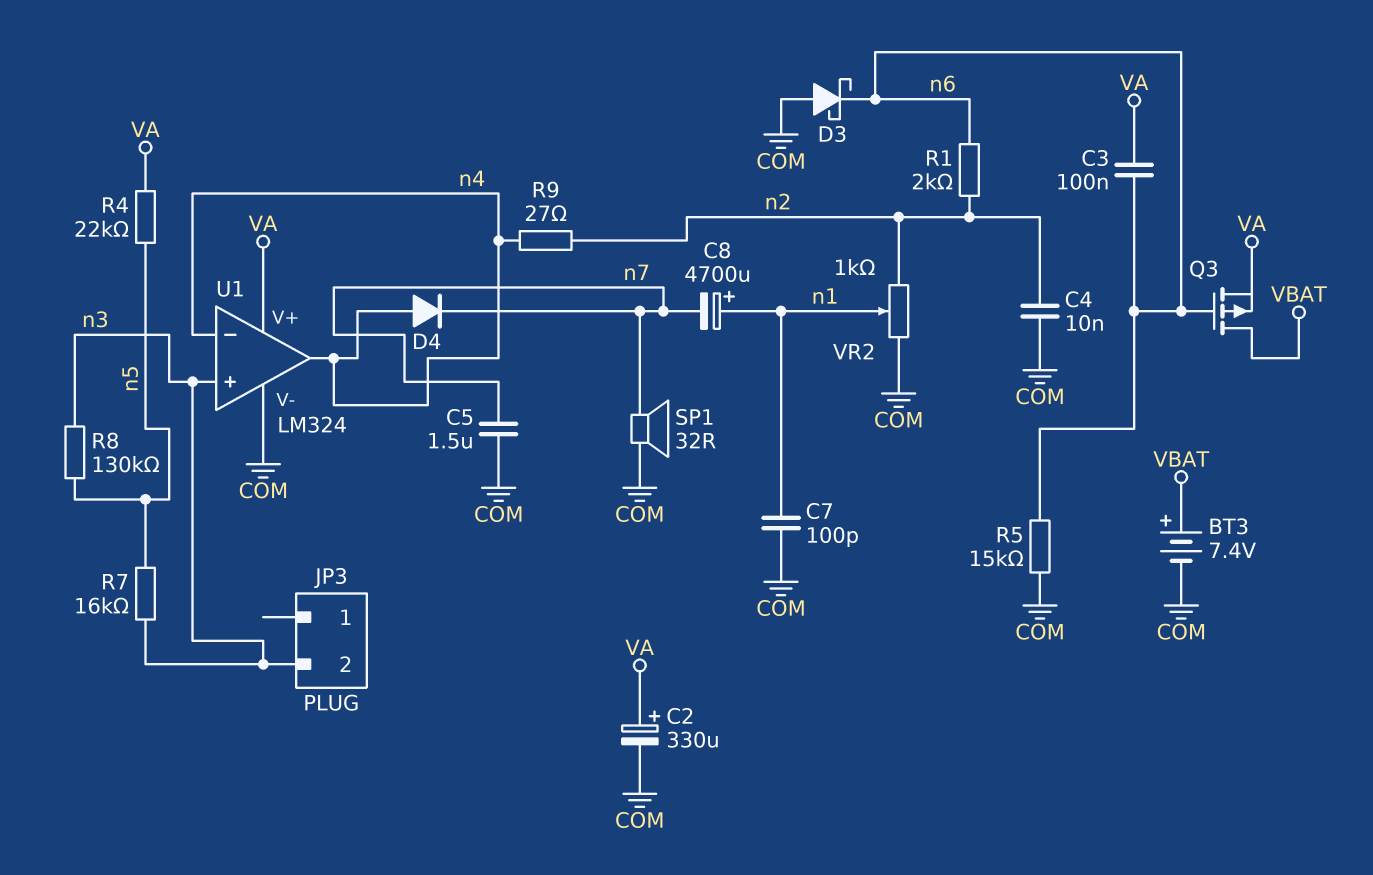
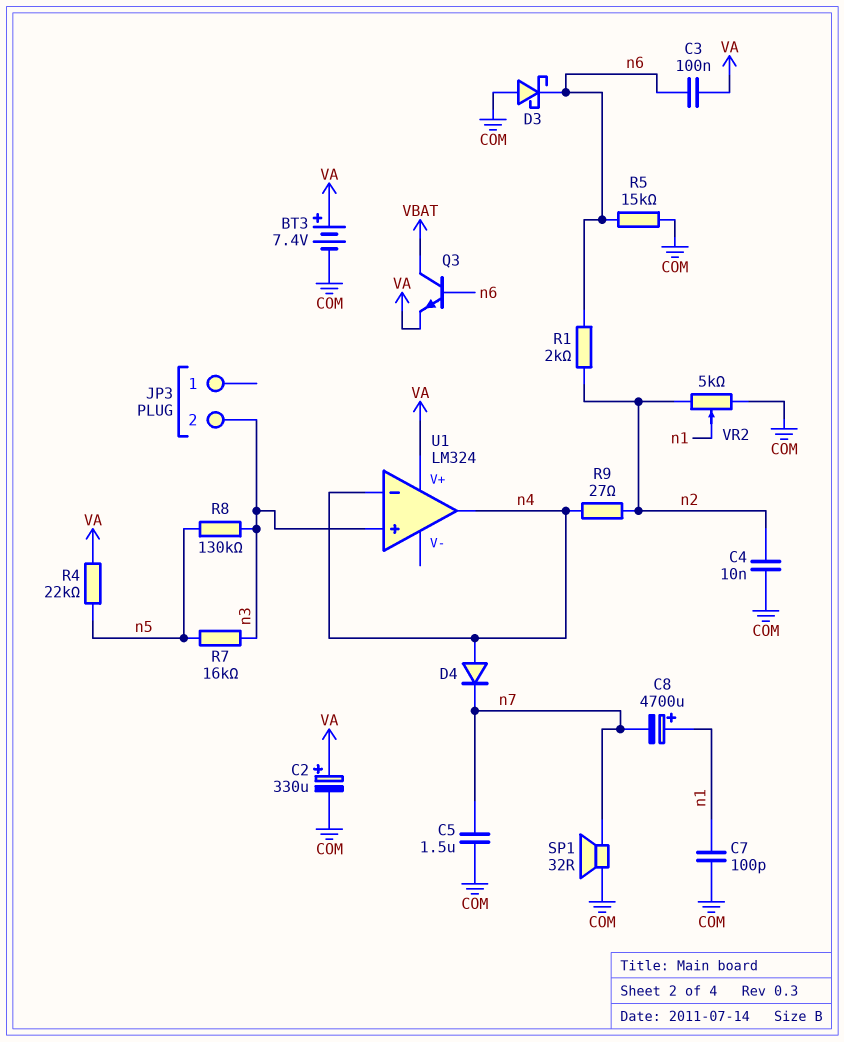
BT3: 7.4V (plus VBAT, minus COM) -> 7.4V (plus VA, minus COM)
Q3: PMOS (G n6, D VBAT, S VA) -> NPN (B n6, C VBAT, E VA)
U1 pin V-: COM -> none
VR2: 1k (COM, n2, wiper n1) -> 5k (COM, n2, wiper n1)

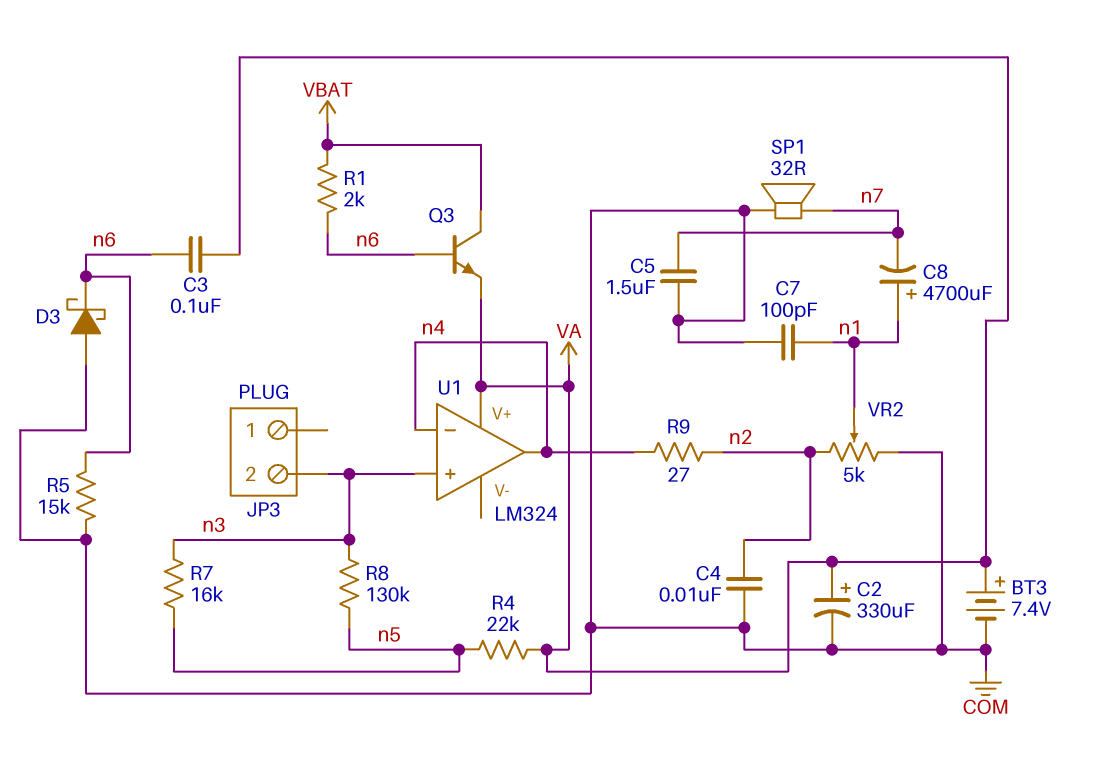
D4: diode (A n4, K n7) -> none
R1: 2k (n2, n6) -> 2k (VBAT, n6)

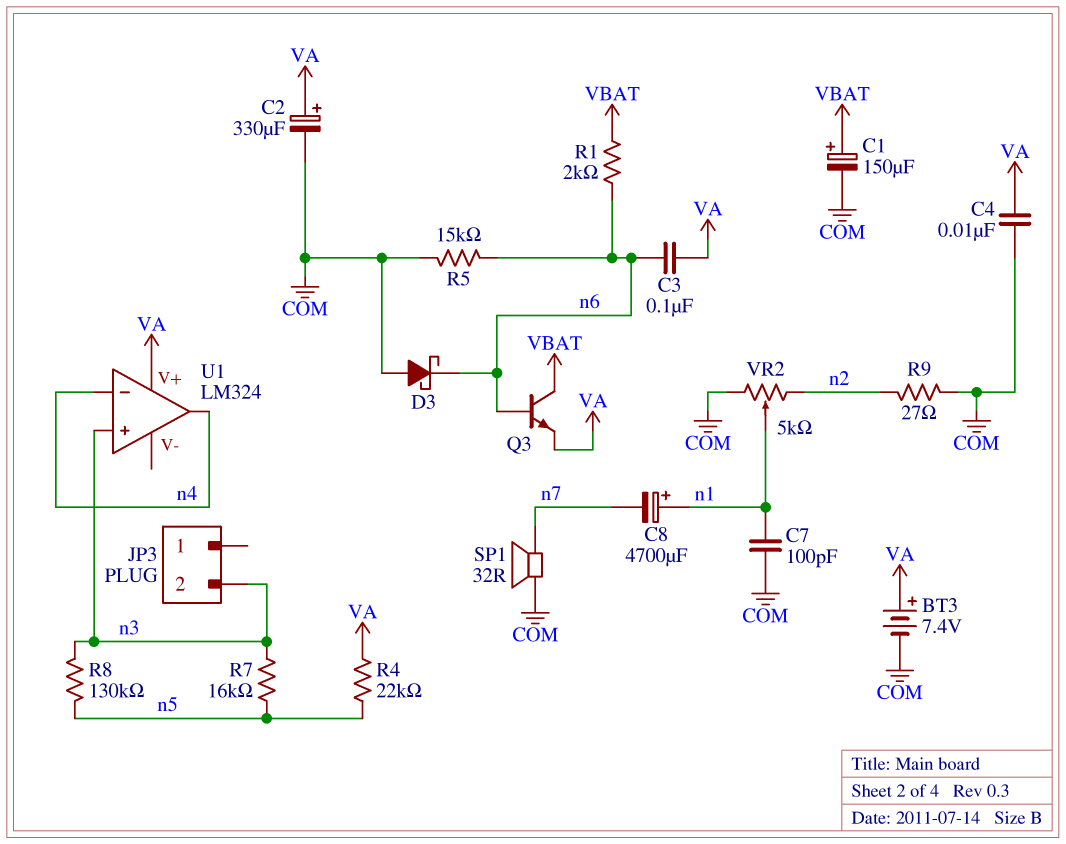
C1: none -> 150uF (plus VBAT, minus COM)
C4: 10nF (COM, n2) -> 10nF (COM, VA)
C5: 1.5uF (COM, n7) -> none
R9: 27 (n2, n4) -> 27 (COM, n2)

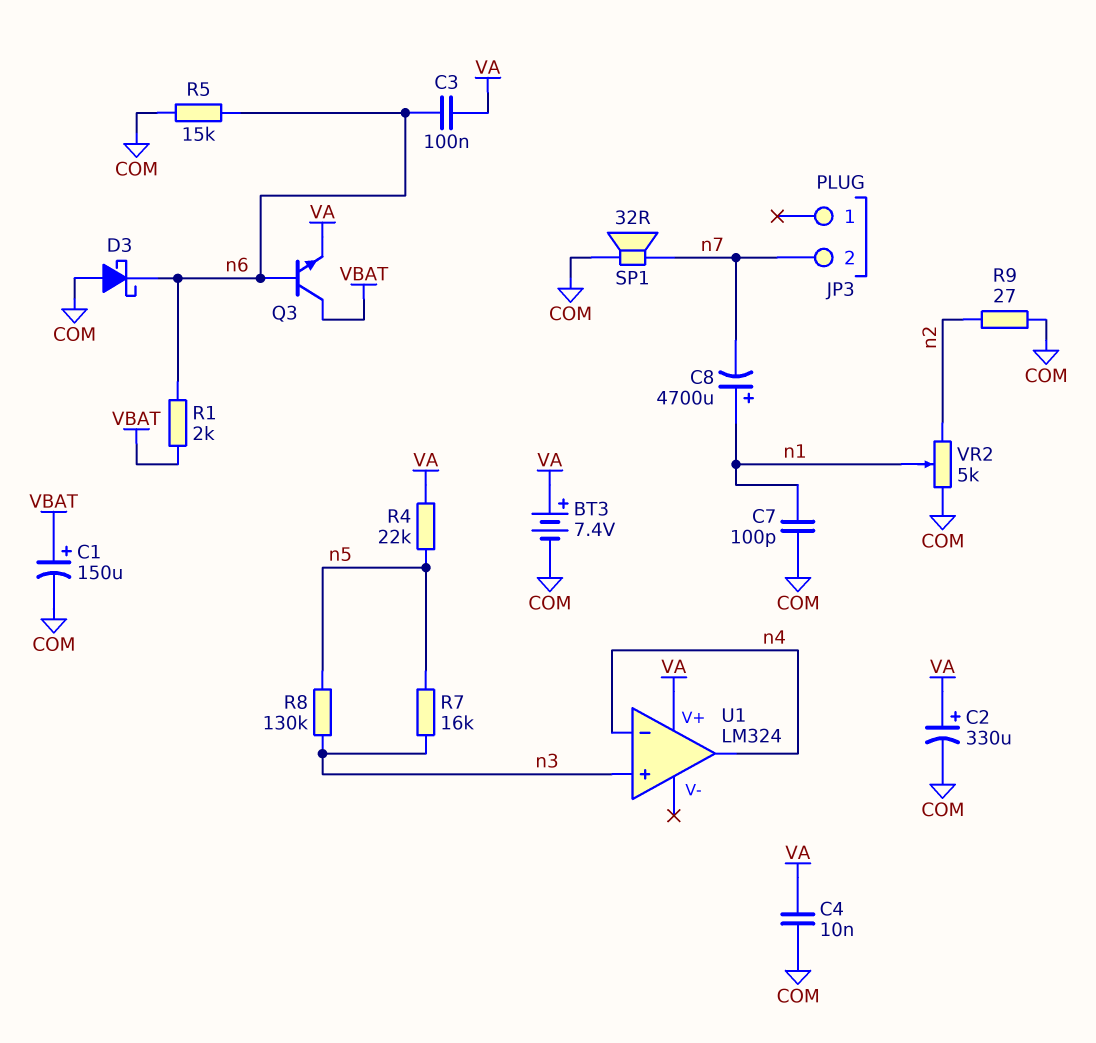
JP3 pin 2: n3 -> n7

